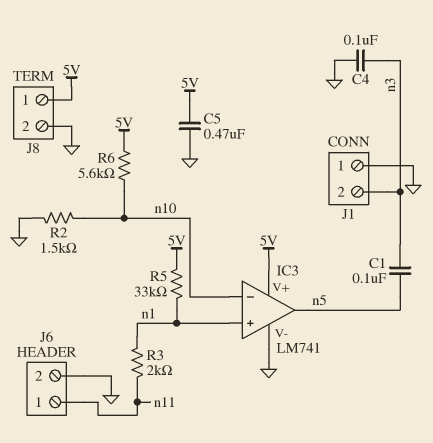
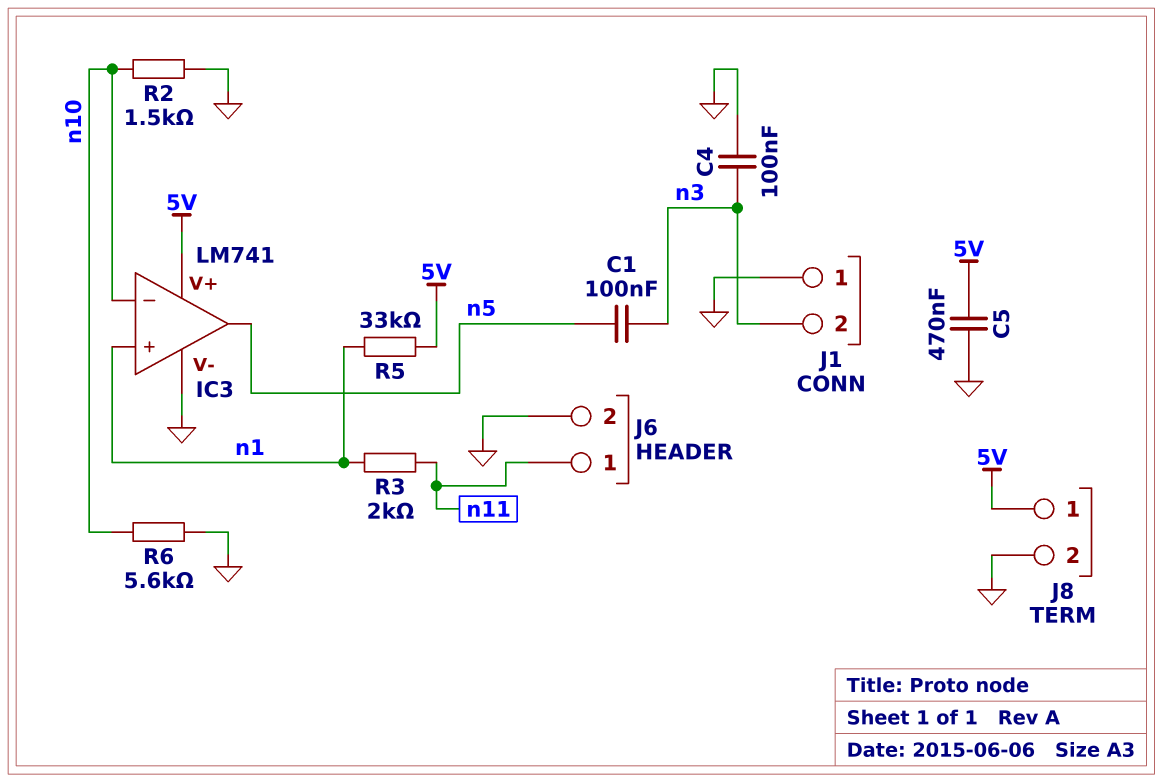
R6: 5.6k (5V, n10) -> 5.6k (GND, n10)

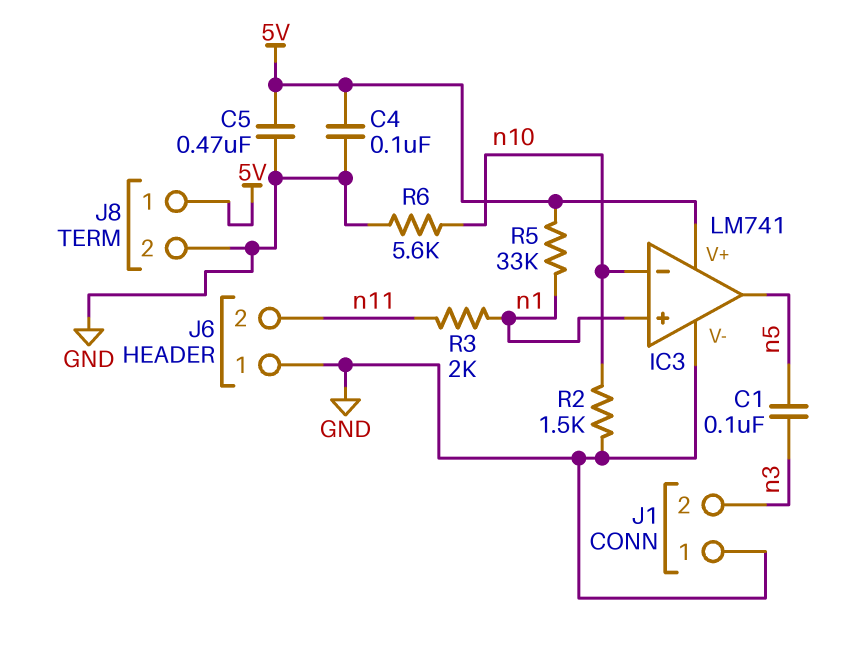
C4: 100nF (GND, n3) -> 100nF (5V, GND)
J6 pin 1: n11 -> GND
J6 pin 2: GND -> n11

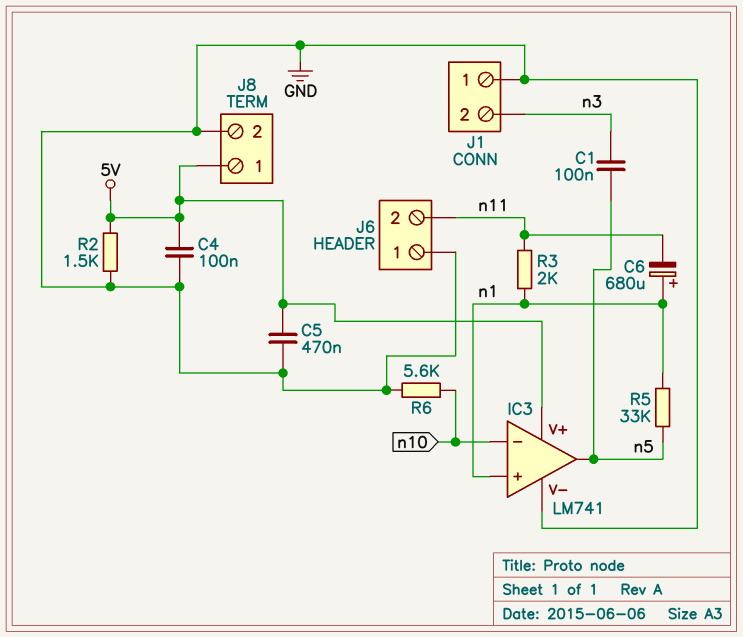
C6: none -> 680uF (plus n1, minus n11)
R2: 1.5k (GND, n10) -> 1.5k (5V, GND)
R5: 33k (5V, n1) -> 33k (n1, n5)

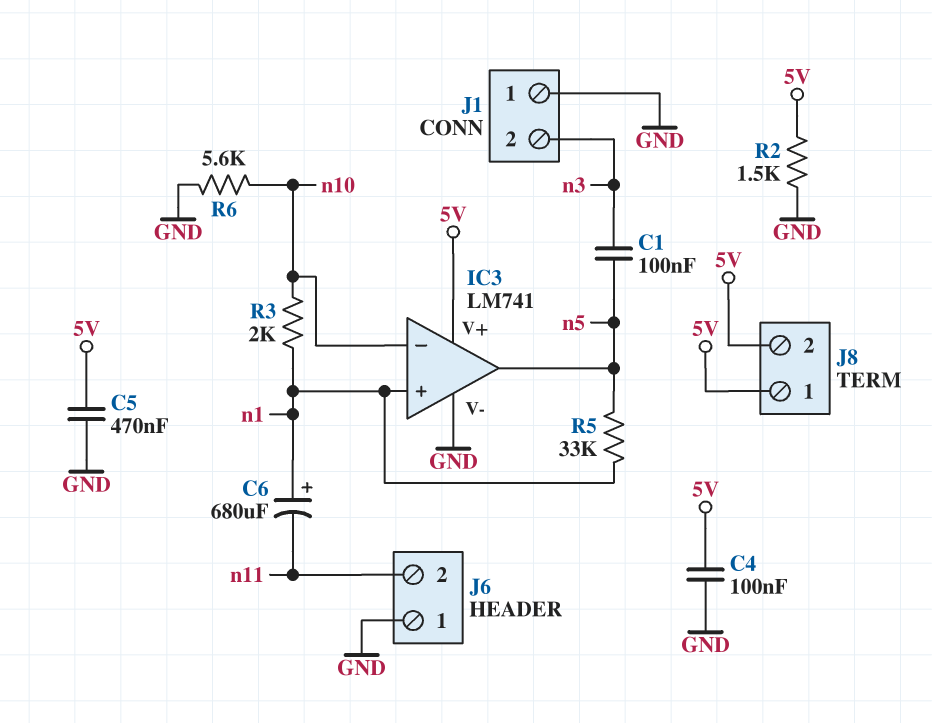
J8 pin 2: GND -> 5V
R3: 2k (n1, n11) -> 2k (n1, n10)

